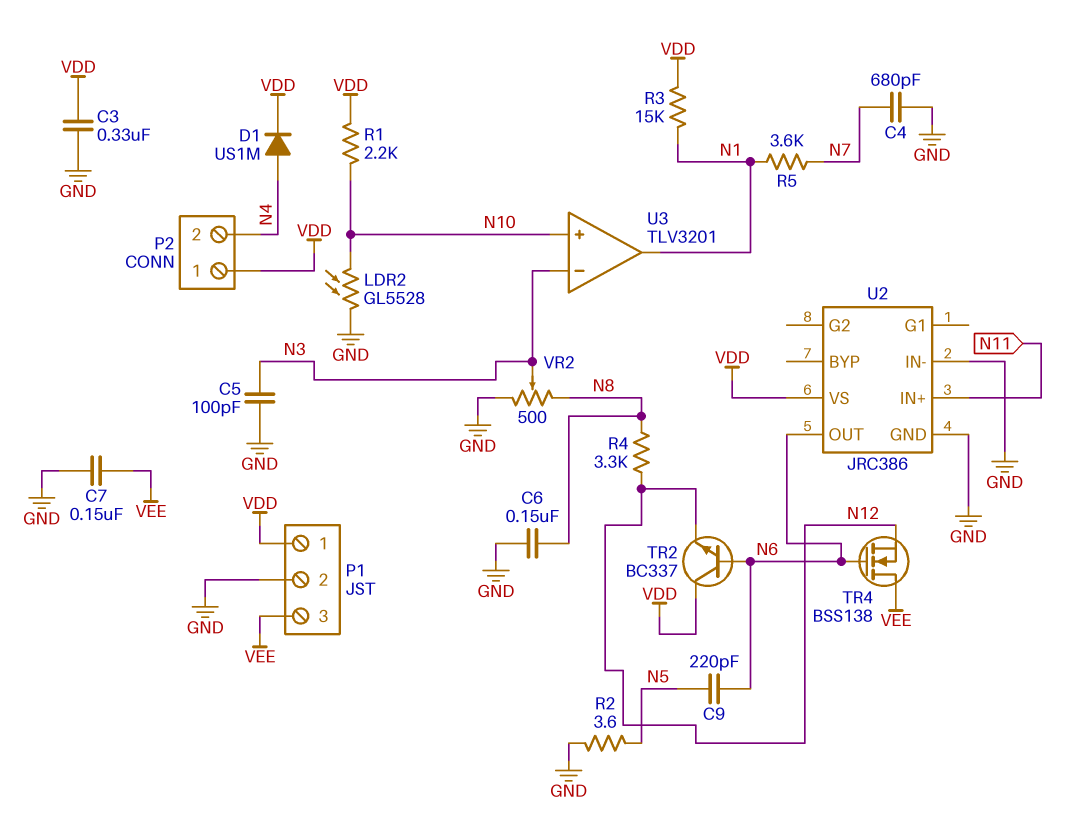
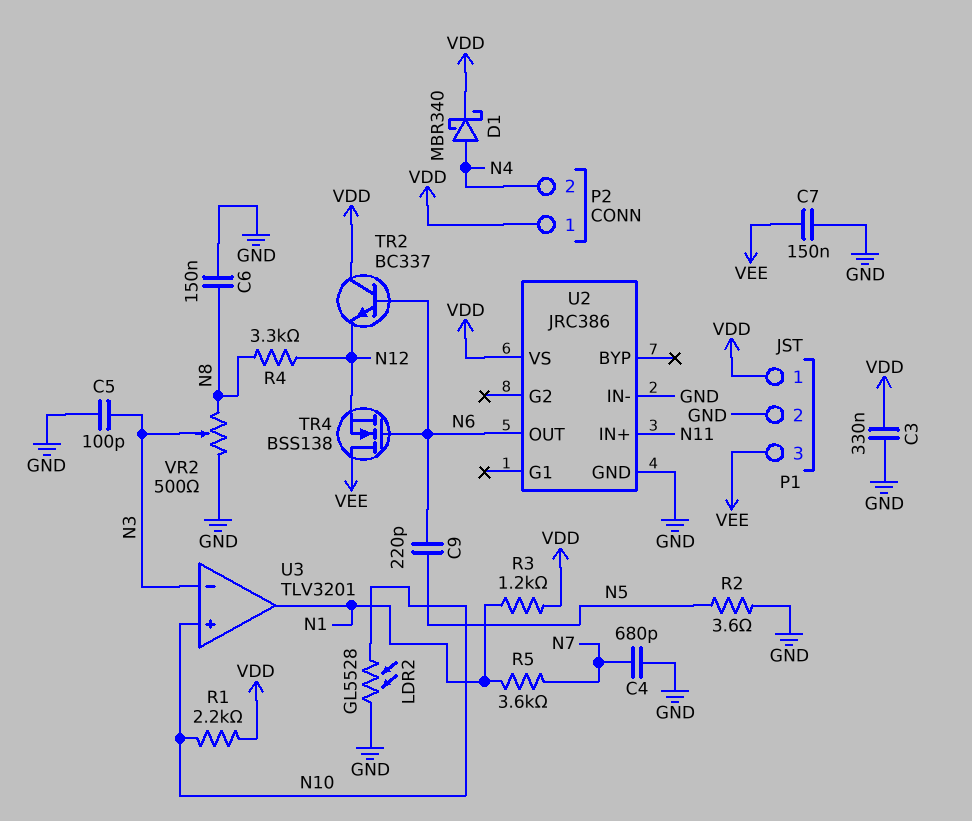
D1: diode US1M (A N4, K VDD) -> schottky MBR340 (A N4, K VDD)
R3: 15k (N1, VDD) -> 1.2k (N1, VDD)

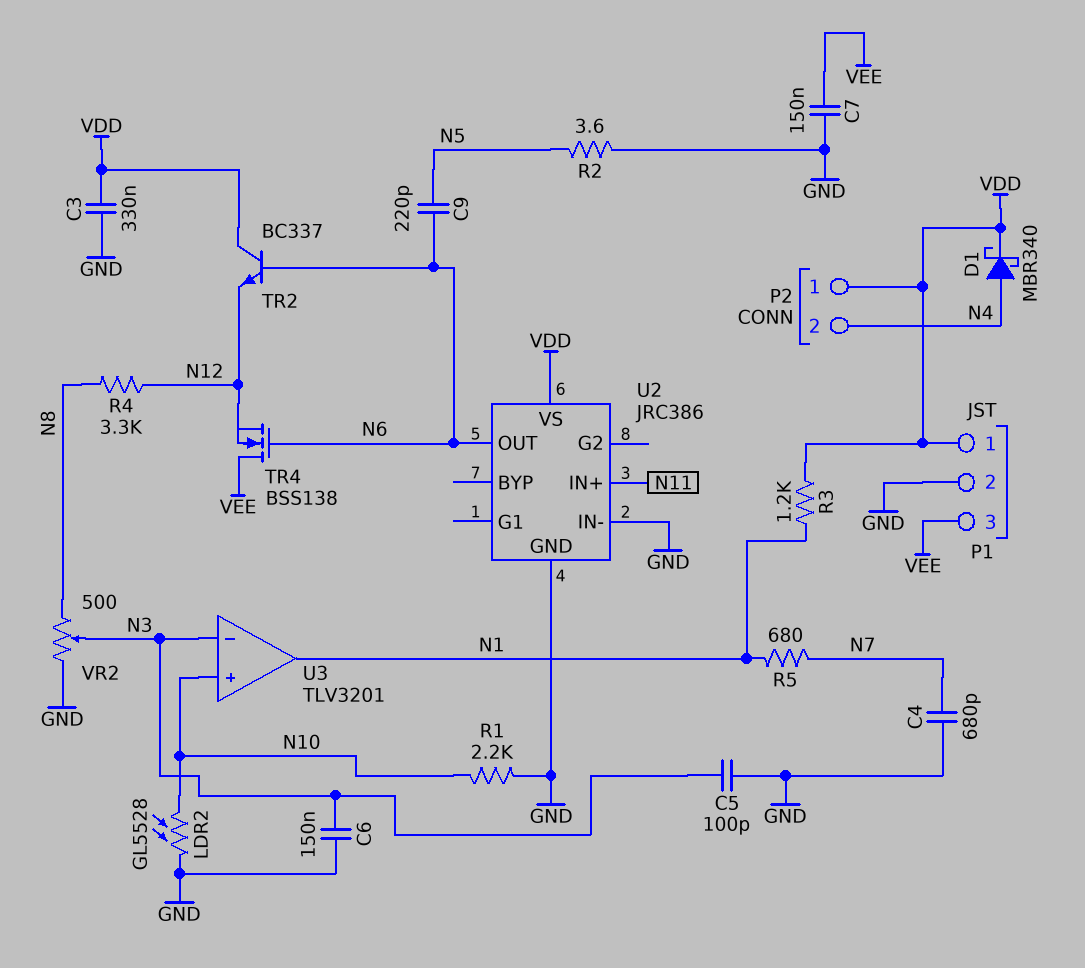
C6: 150nF (GND, N8) -> 150nF (GND, N3)
R1: 2.2k (N10, VDD) -> 2.2k (GND, N10)
R5: 3.6k (N1, N7) -> 680 (N1, N7)

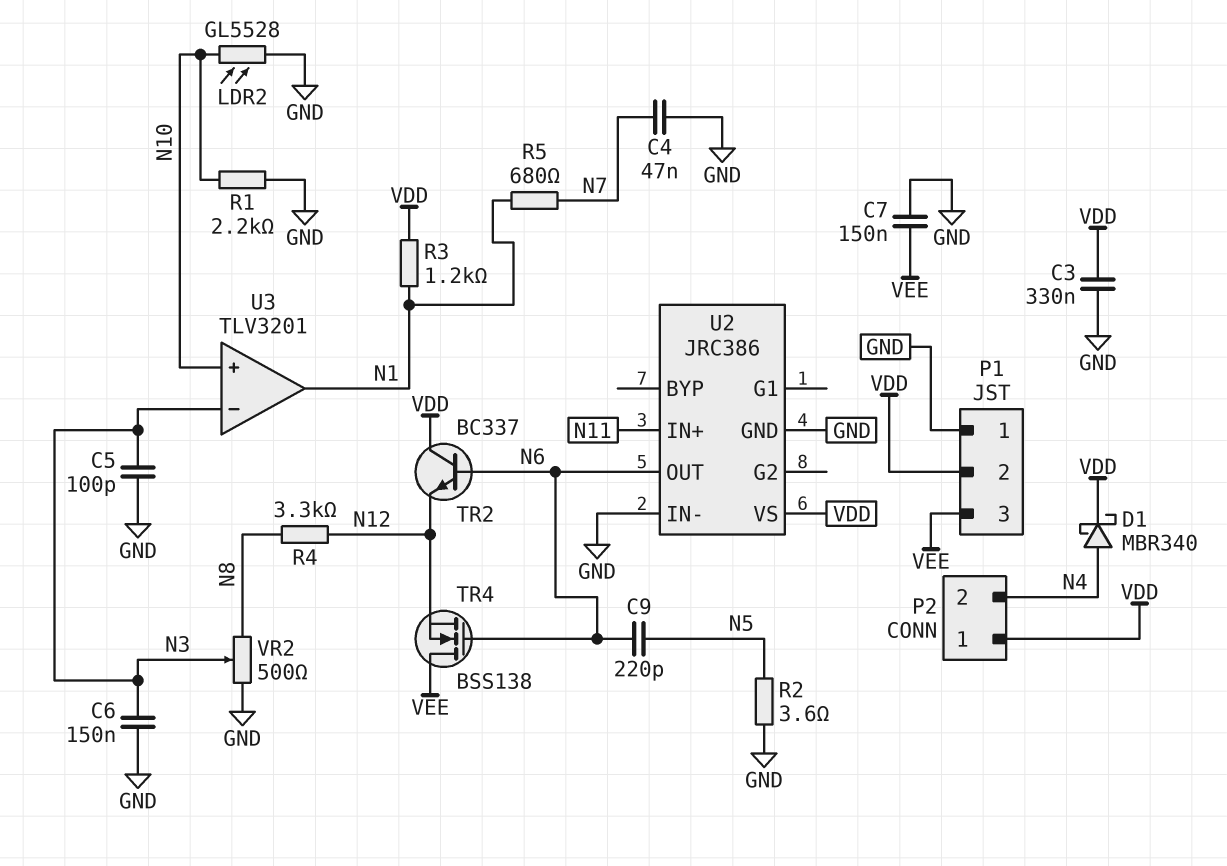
C4: 680pF (GND, N7) -> 47nF (GND, N7)
P1 pin 1: VDD -> GND
P1 pin 2: GND -> VDD

